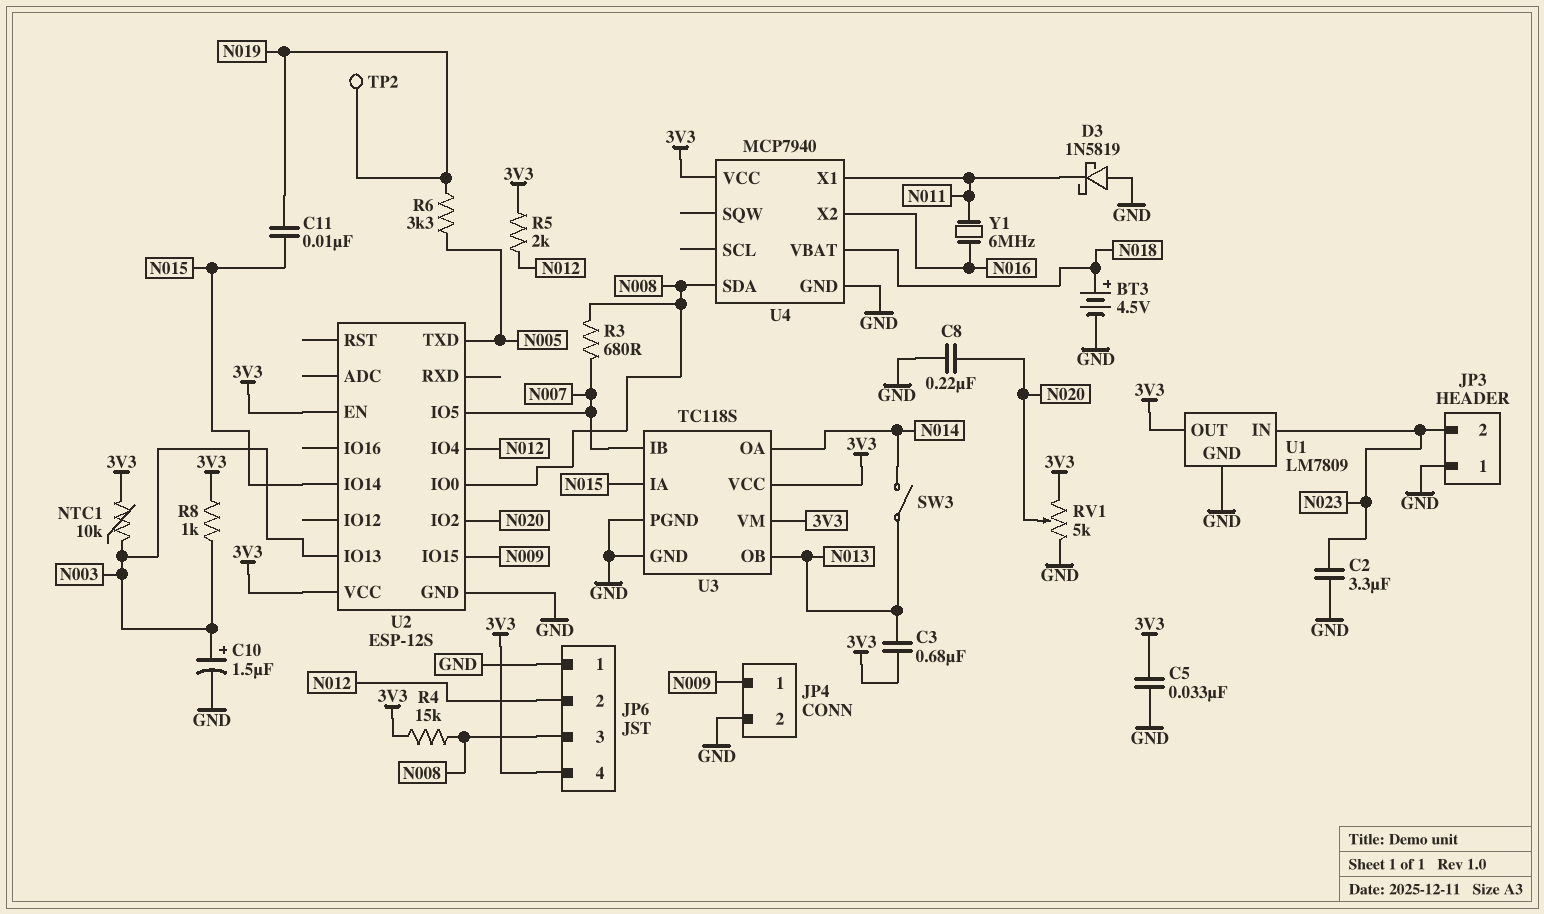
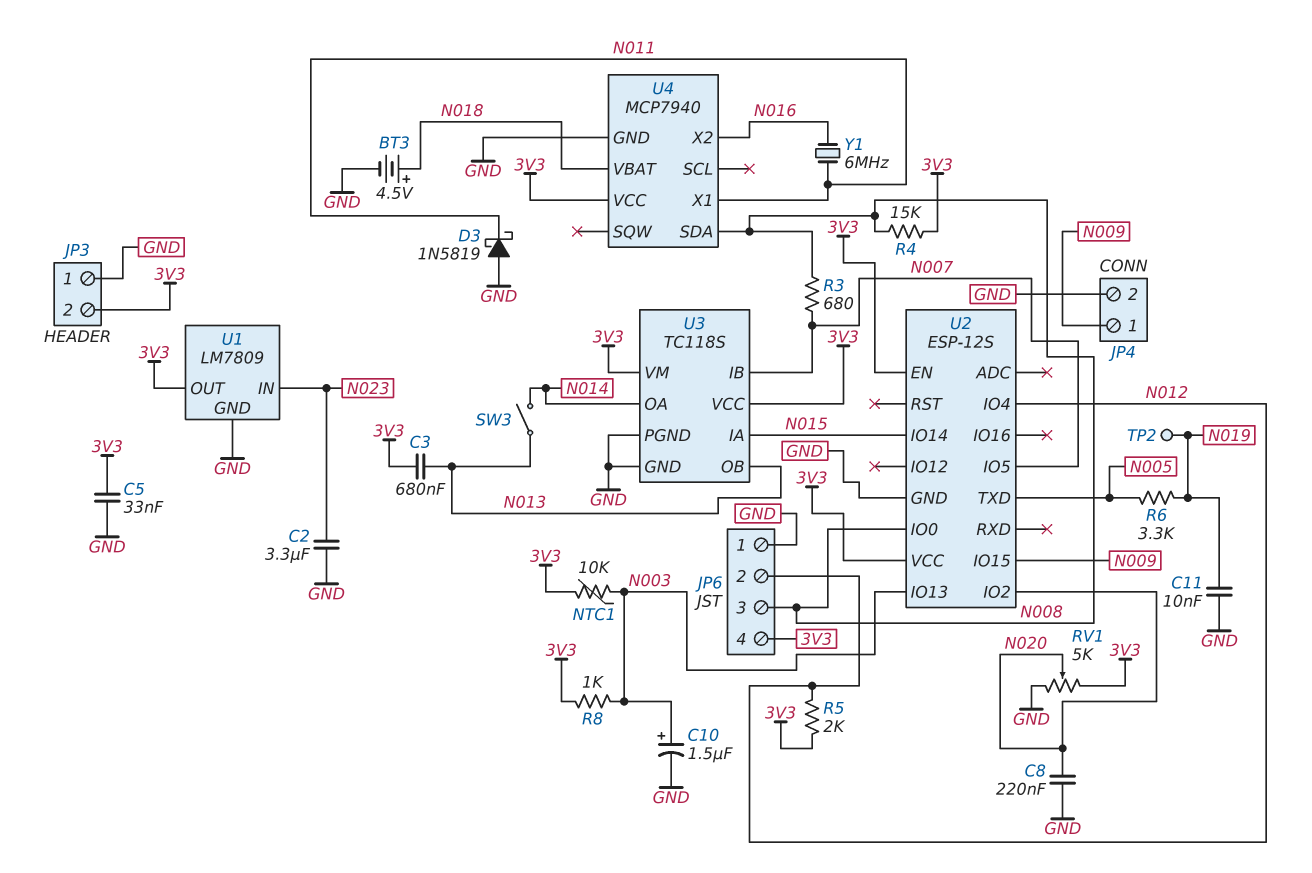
C11: 10nF (N015, N019) -> 10nF (GND, N019)
JP3 pin 2: N023 -> 3V3

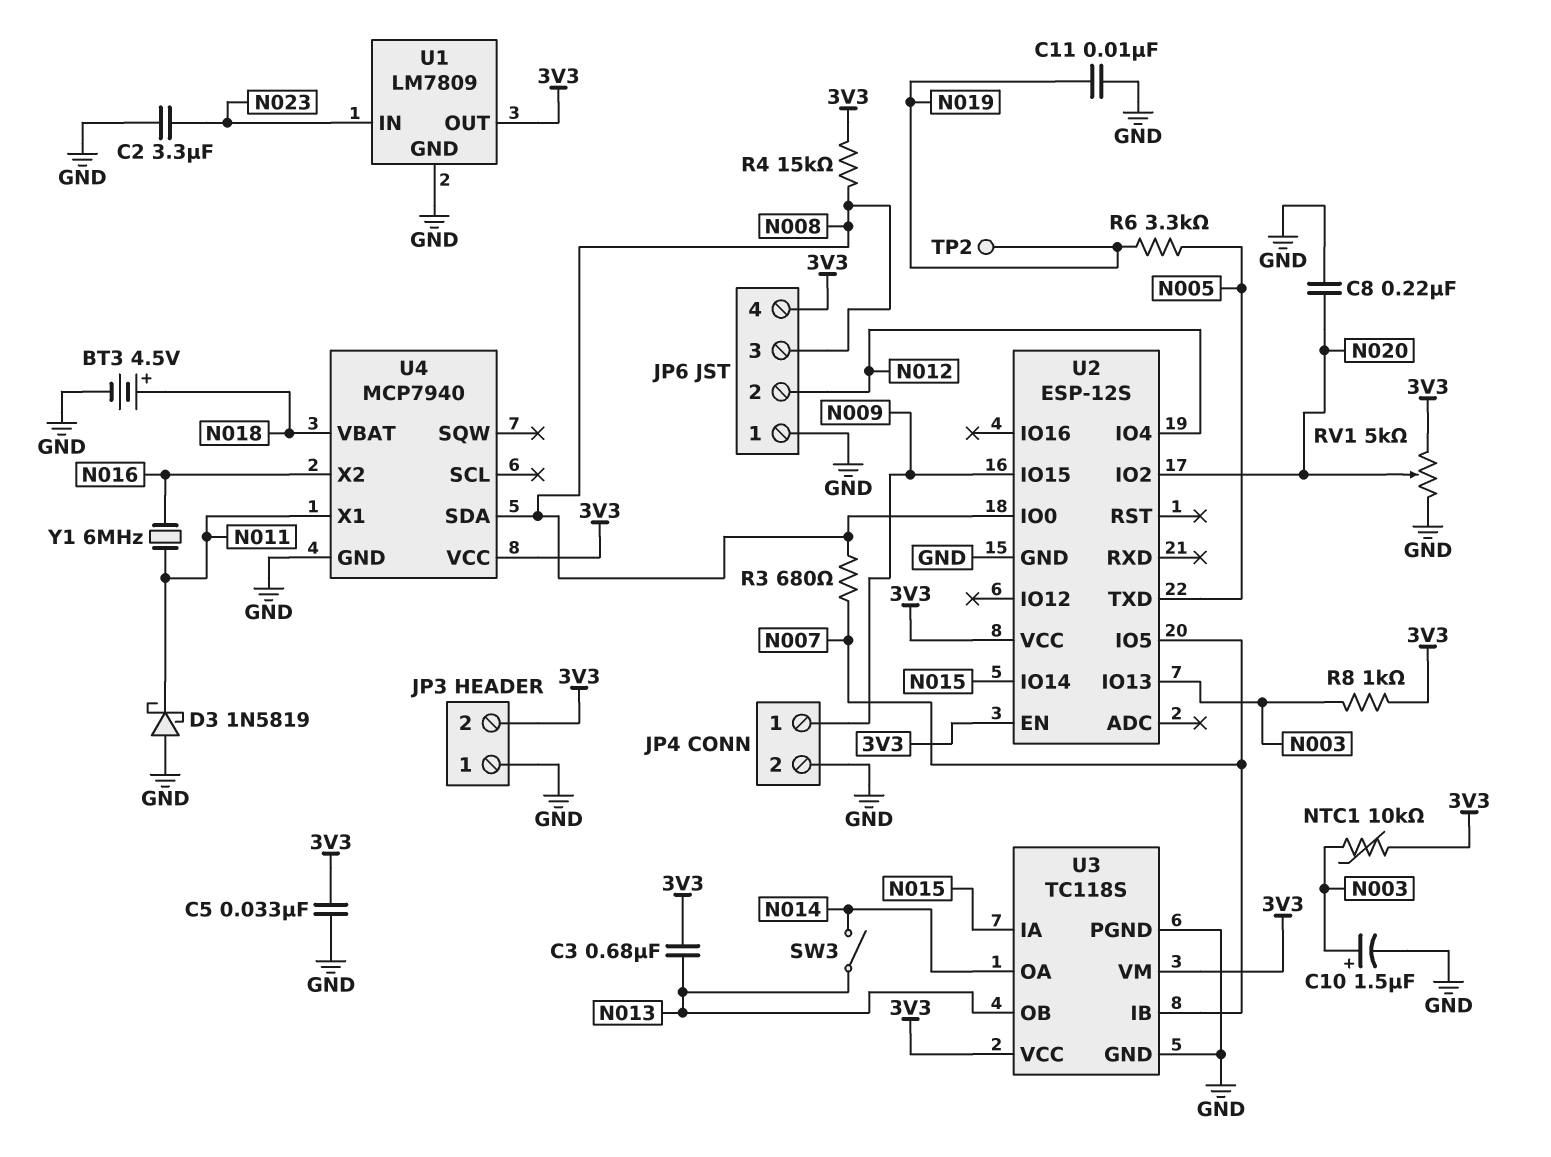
R5: 2k (3V3, N012) -> none

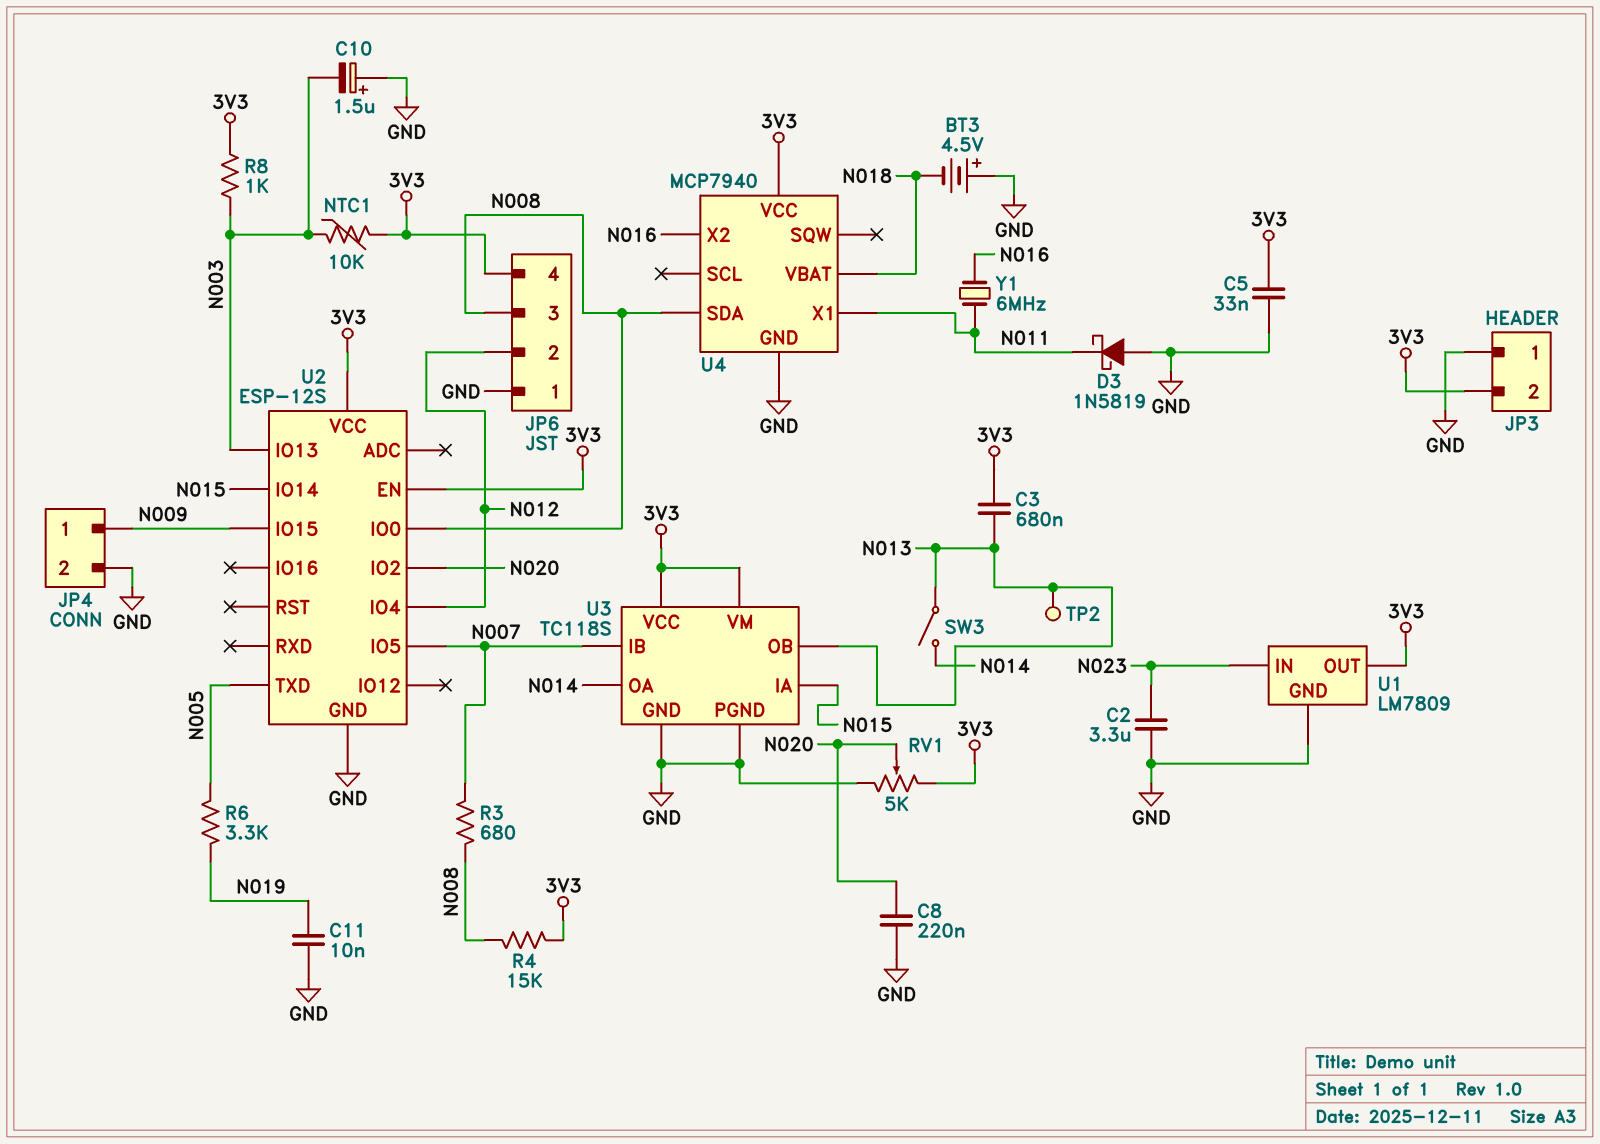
BT3: 4.5V (plus N018, minus GND) -> 4.5V (plus GND, minus N018)
C10: 1.5uF (plus N003, minus GND) -> 1.5uF (plus GND, minus N003)
TP2: test point (N019) -> test point (N013)

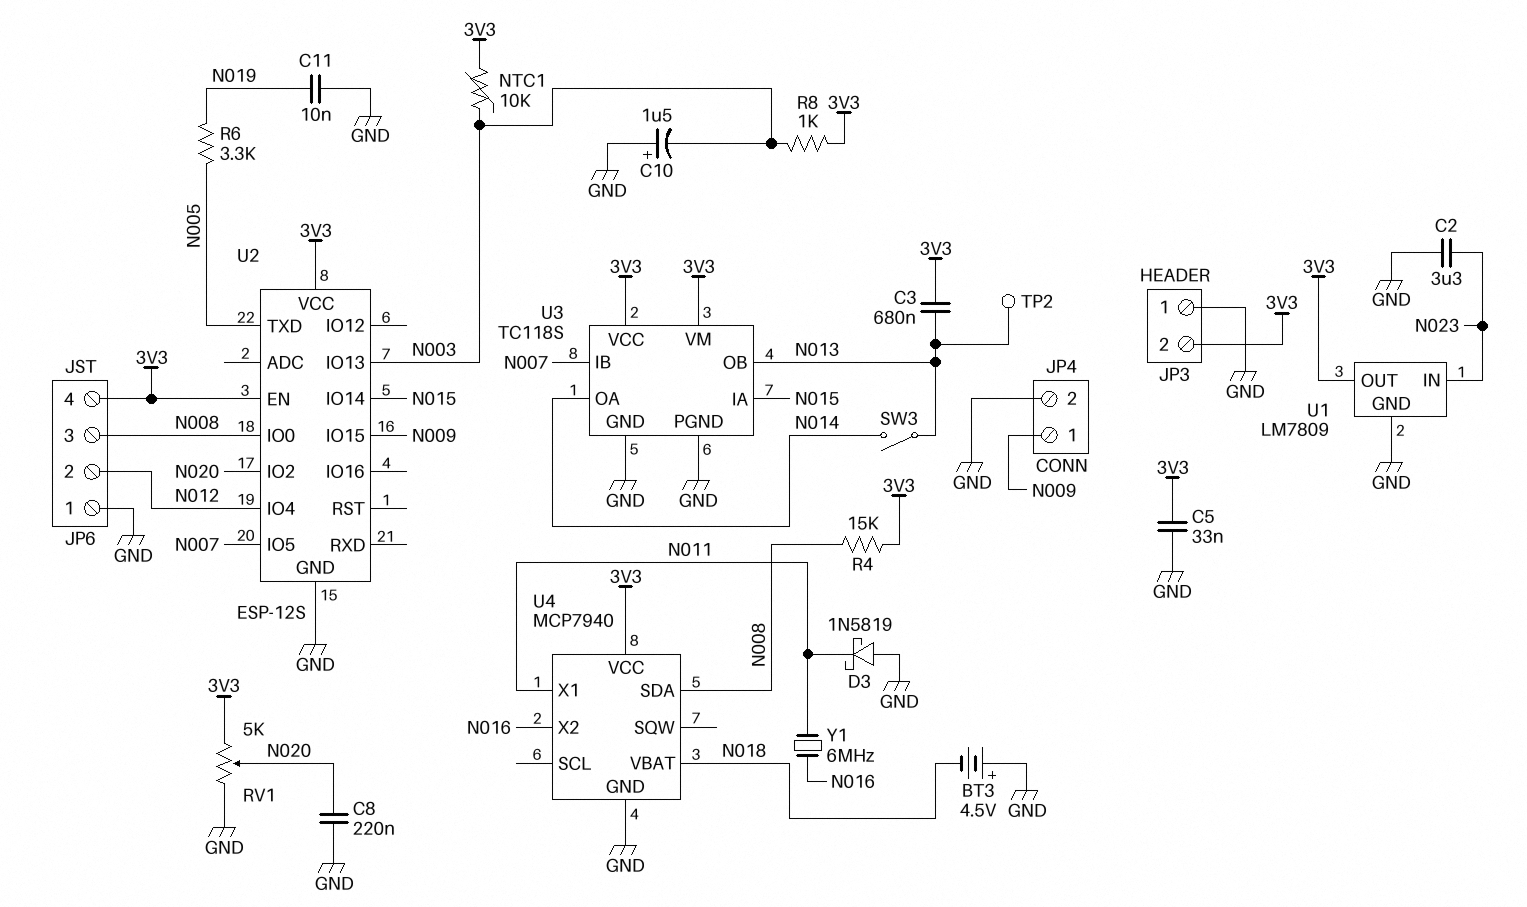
R3: 680 (N007, N008) -> none

